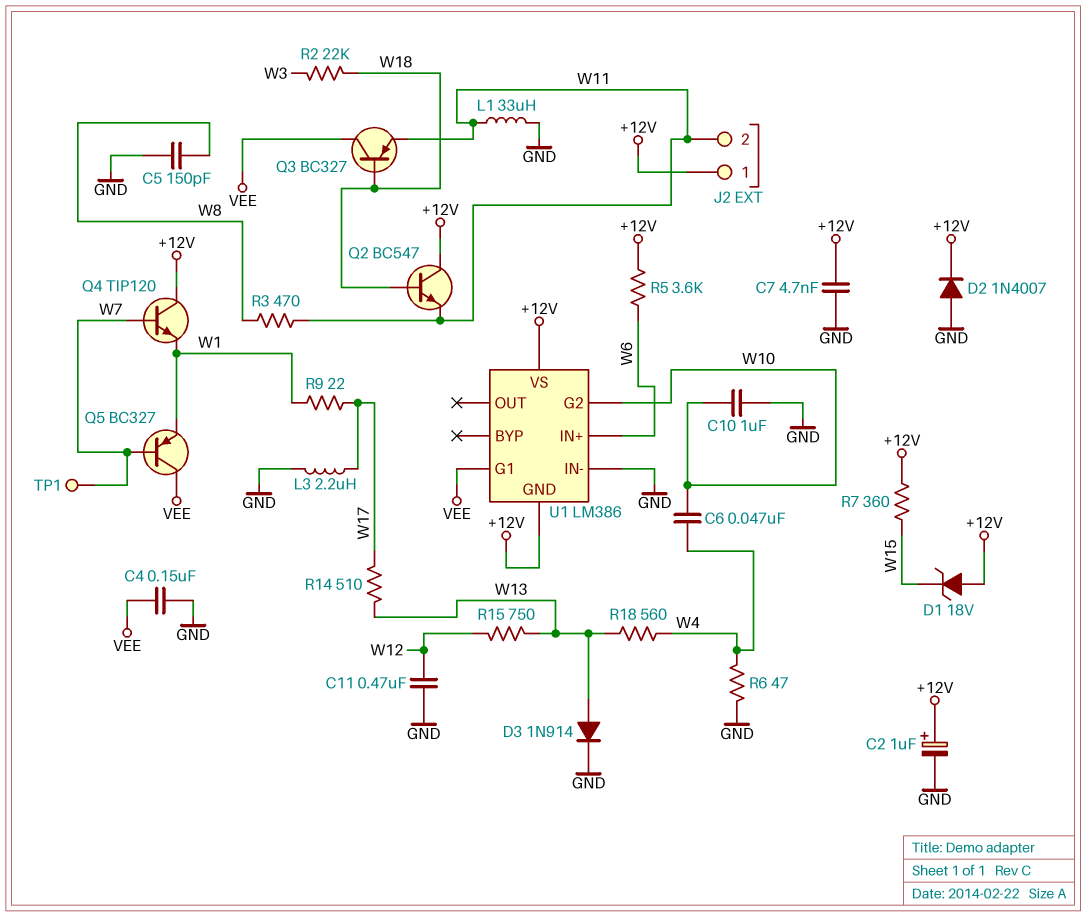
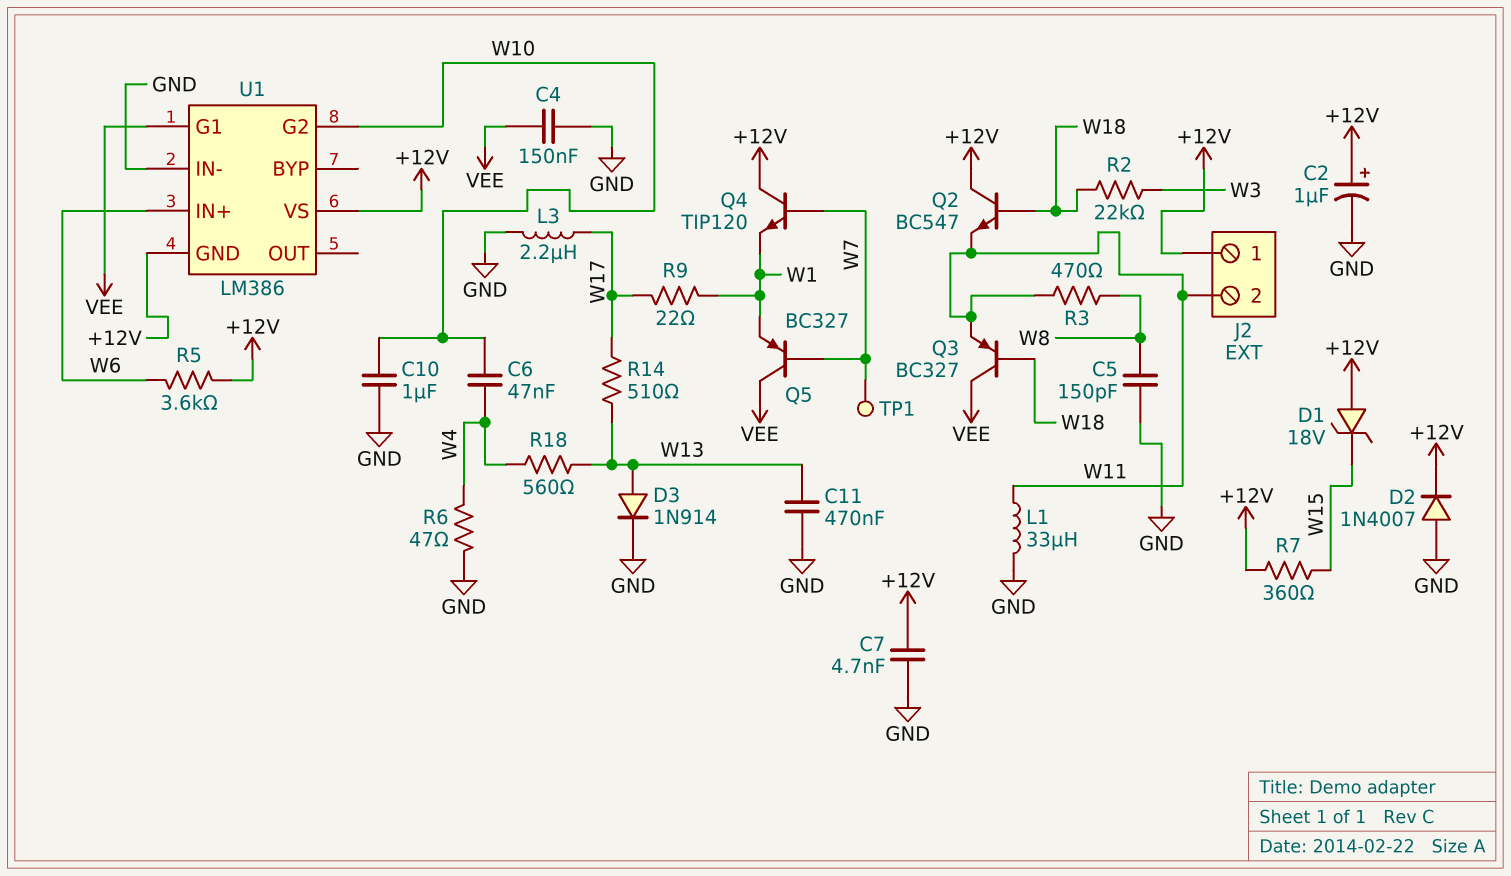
C11: 470nF (GND, W12) -> 470nF (GND, W13)
R15: 750 (W12, W13) -> none

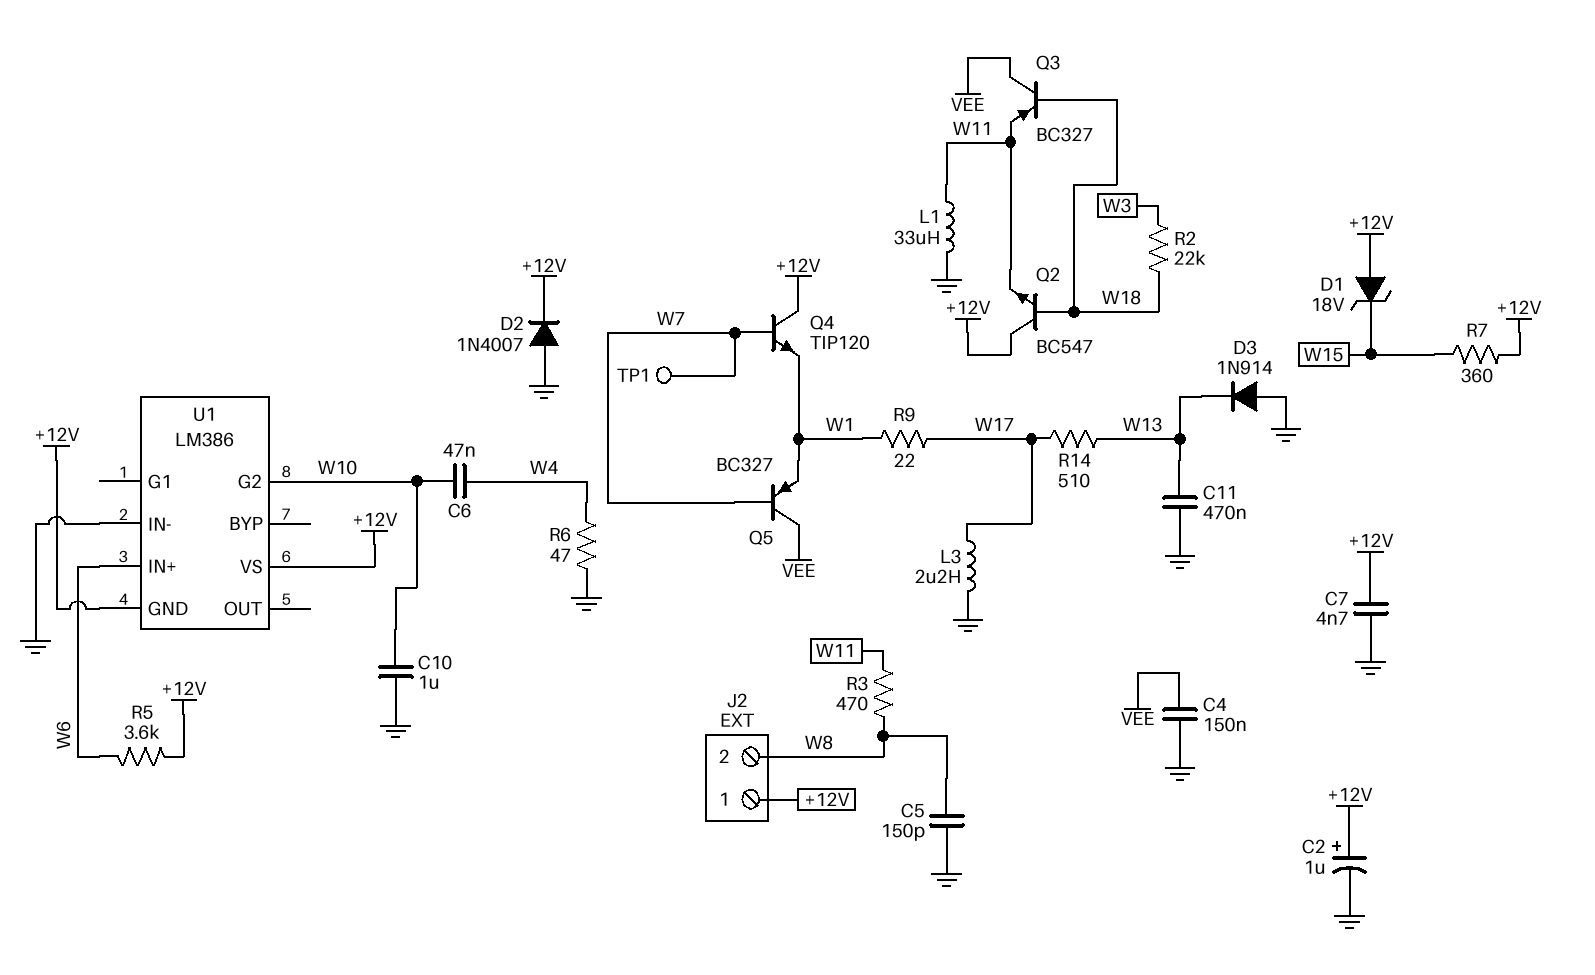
D3: diode 1N914 (A W13, K GND) -> diode 1N914 (A GND, K W13)
J2 pin 2: W11 -> W8
R18: 560 (W4, W13) -> none
U1 pin G1: VEE -> none

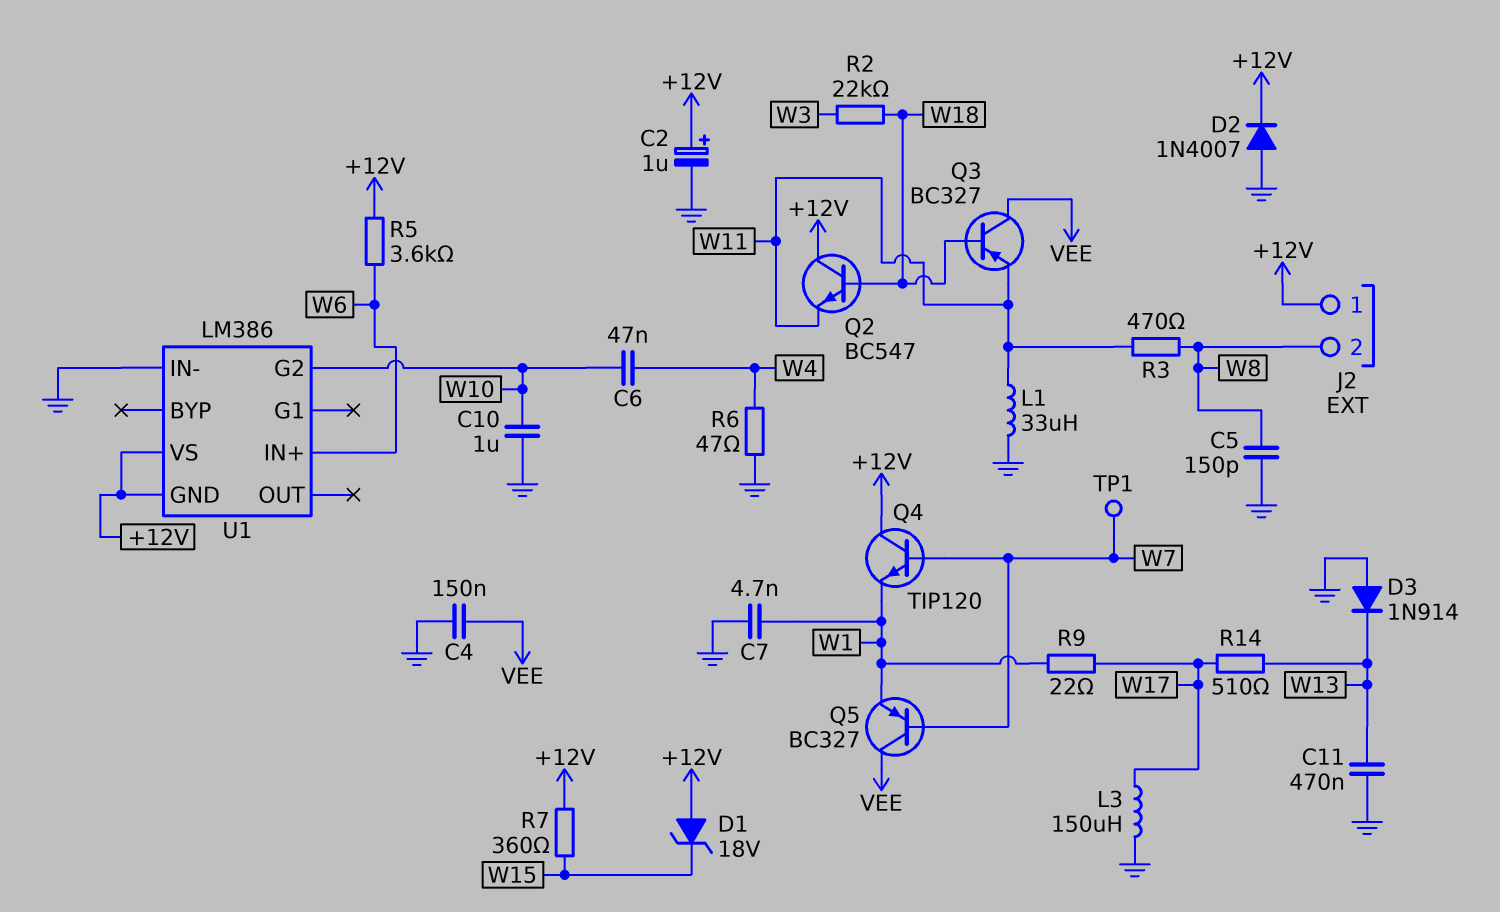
C7: 4.7nF (+12V, GND) -> 4.7nF (GND, W1)
L3: 2.2uH (GND, W17) -> 150uH (GND, W17)

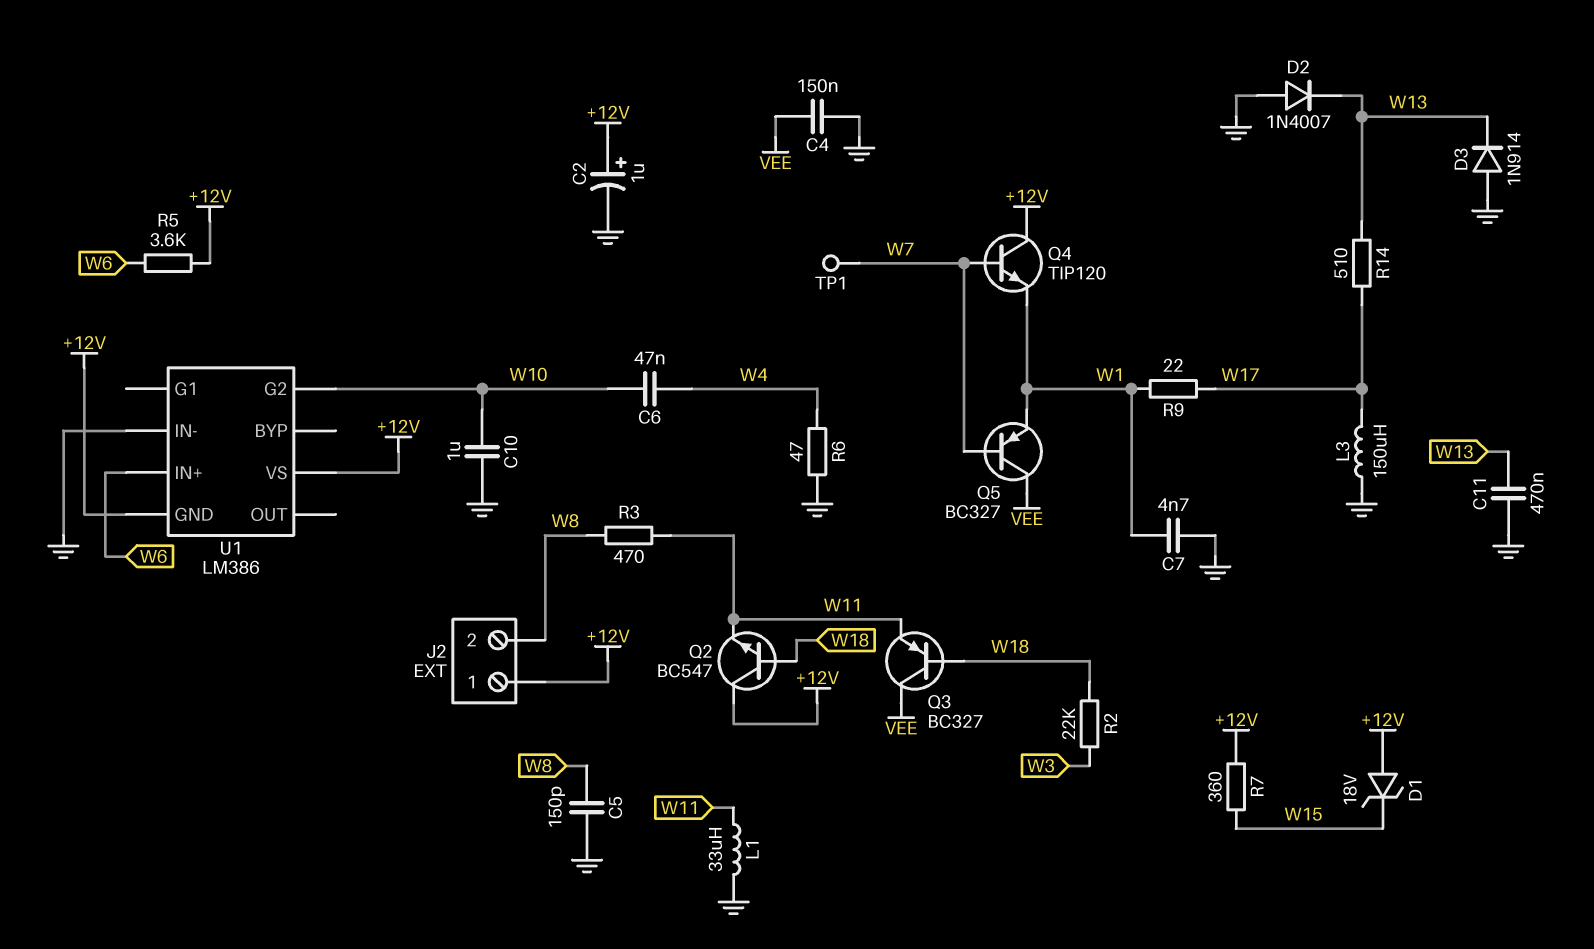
D2: diode 1N4007 (A GND, K +12V) -> diode 1N4007 (A GND, K W13)

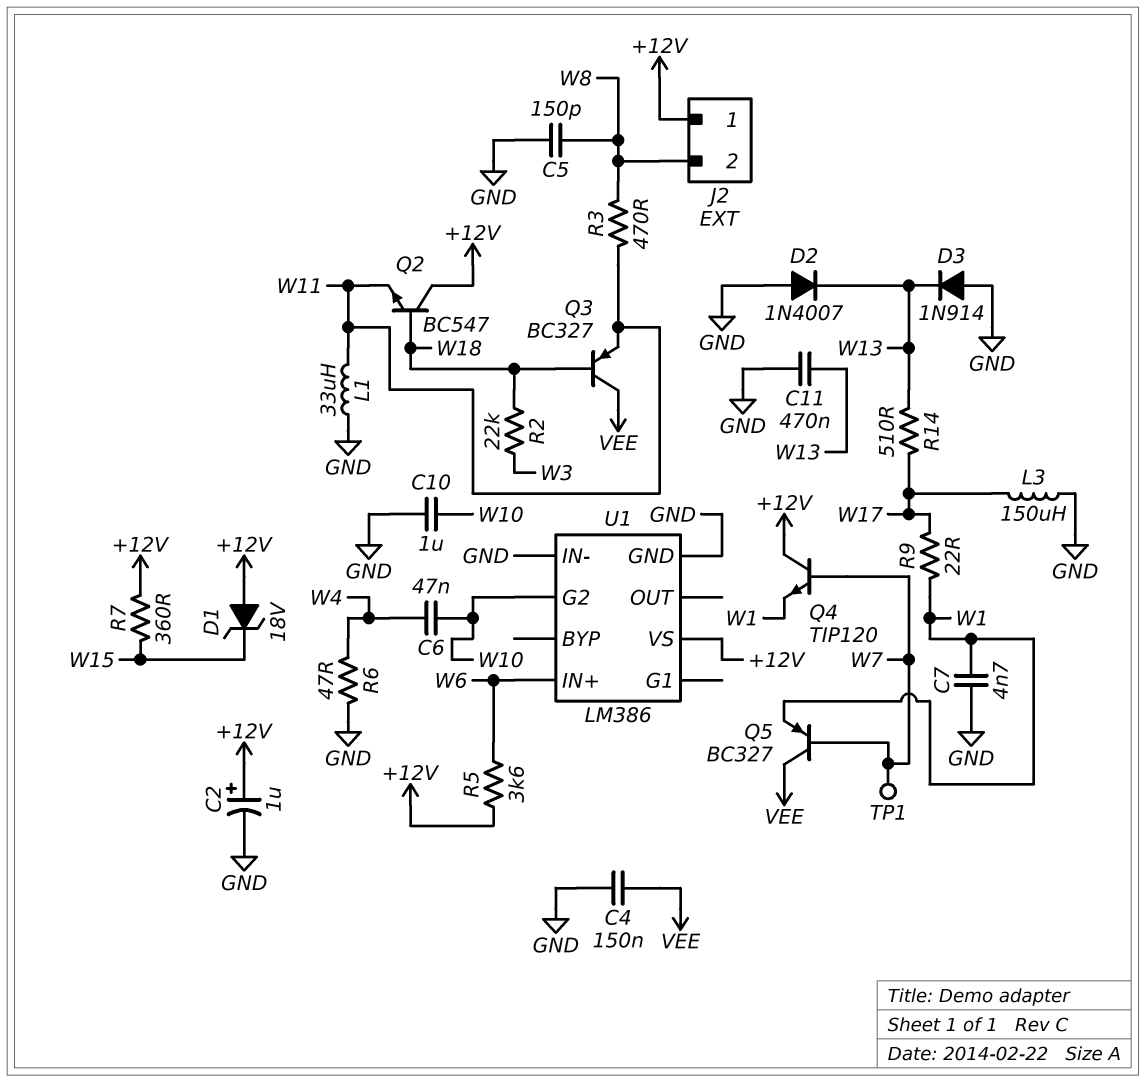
U1 pin GND: +12V -> GND

